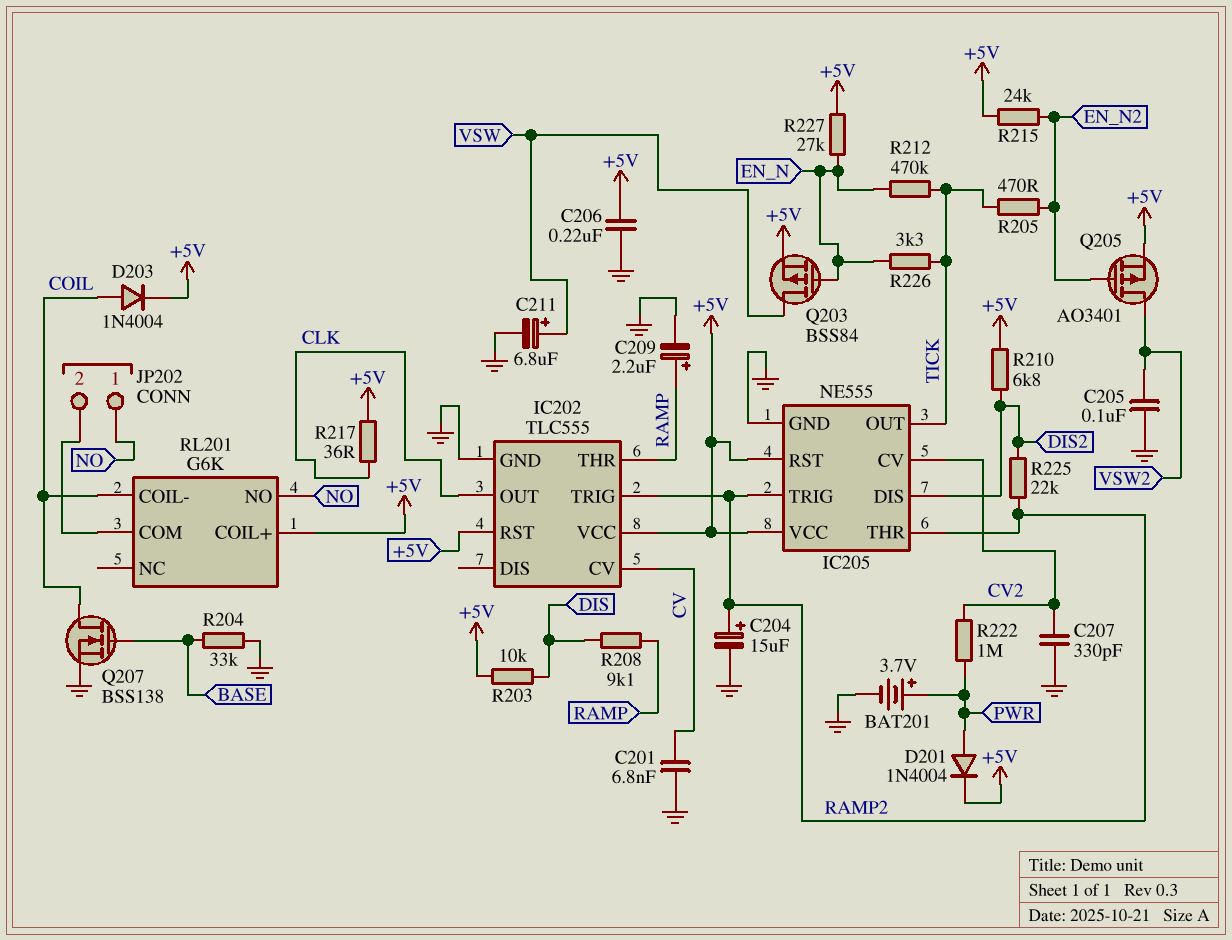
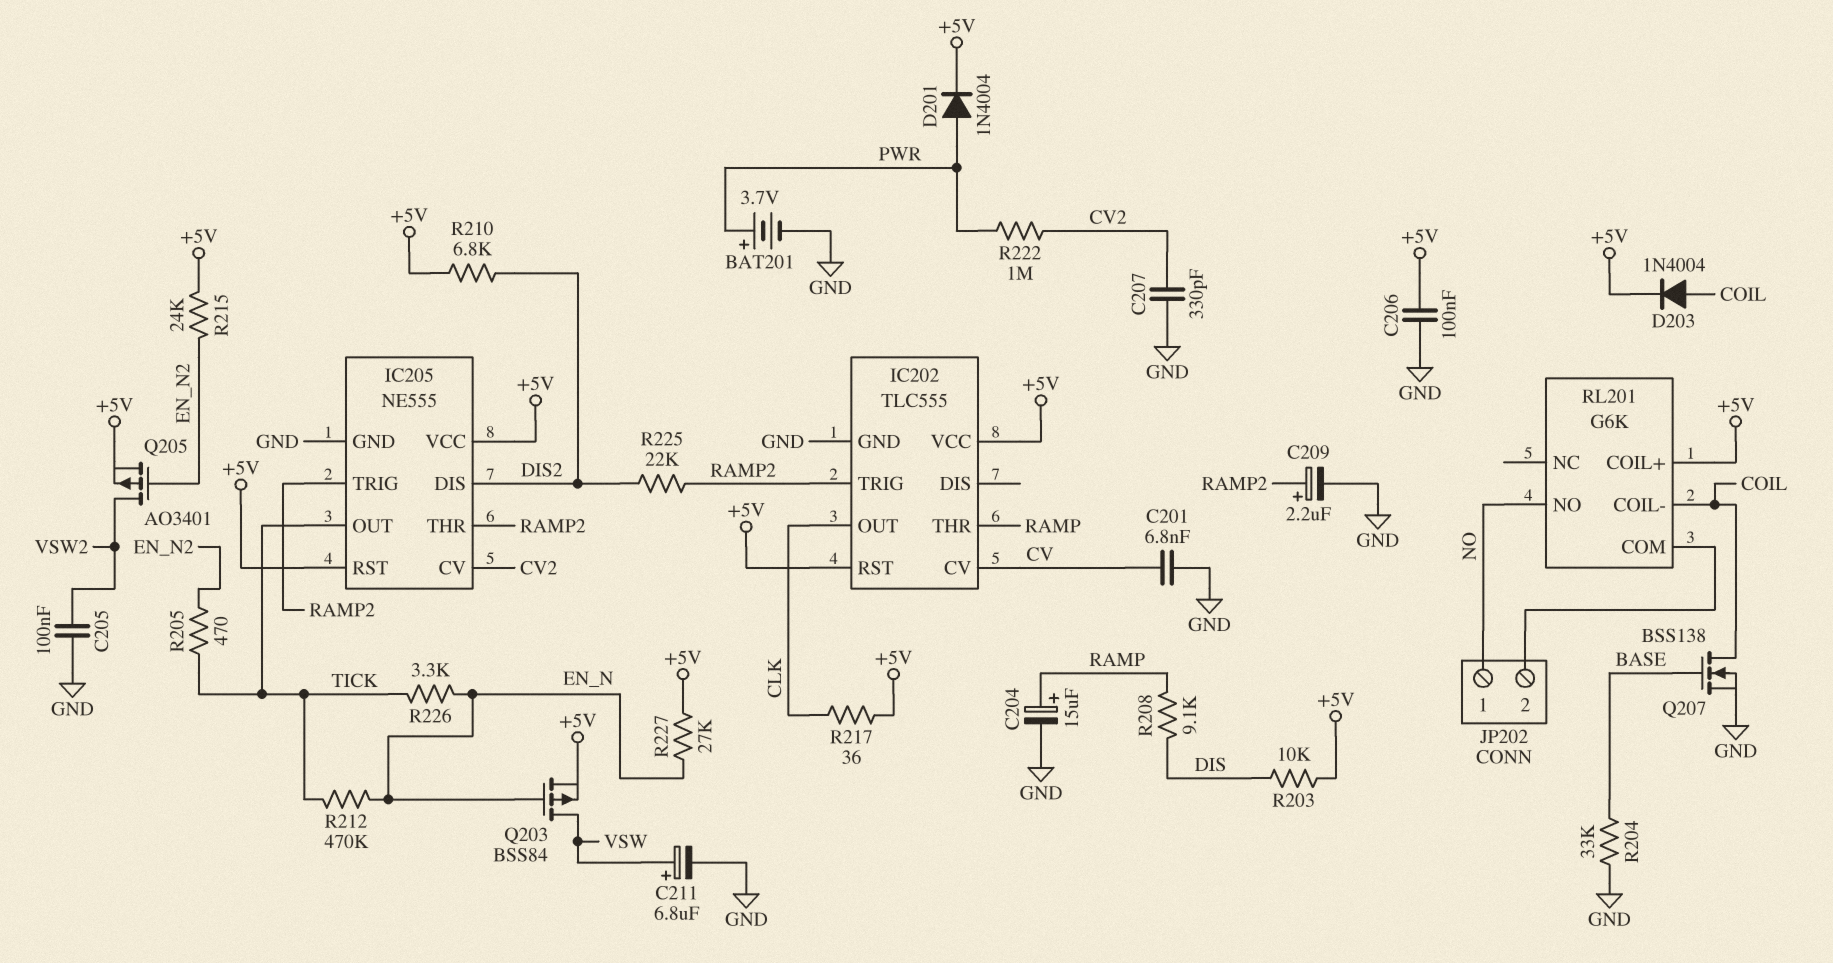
C204: 15uF (plus RAMP2, minus GND) -> 15uF (plus RAMP, minus GND)
C206: 220nF (+5V, GND) -> 100nF (+5V, GND)
C209: 2.2uF (plus RAMP, minus GND) -> 2.2uF (plus RAMP2, minus GND)

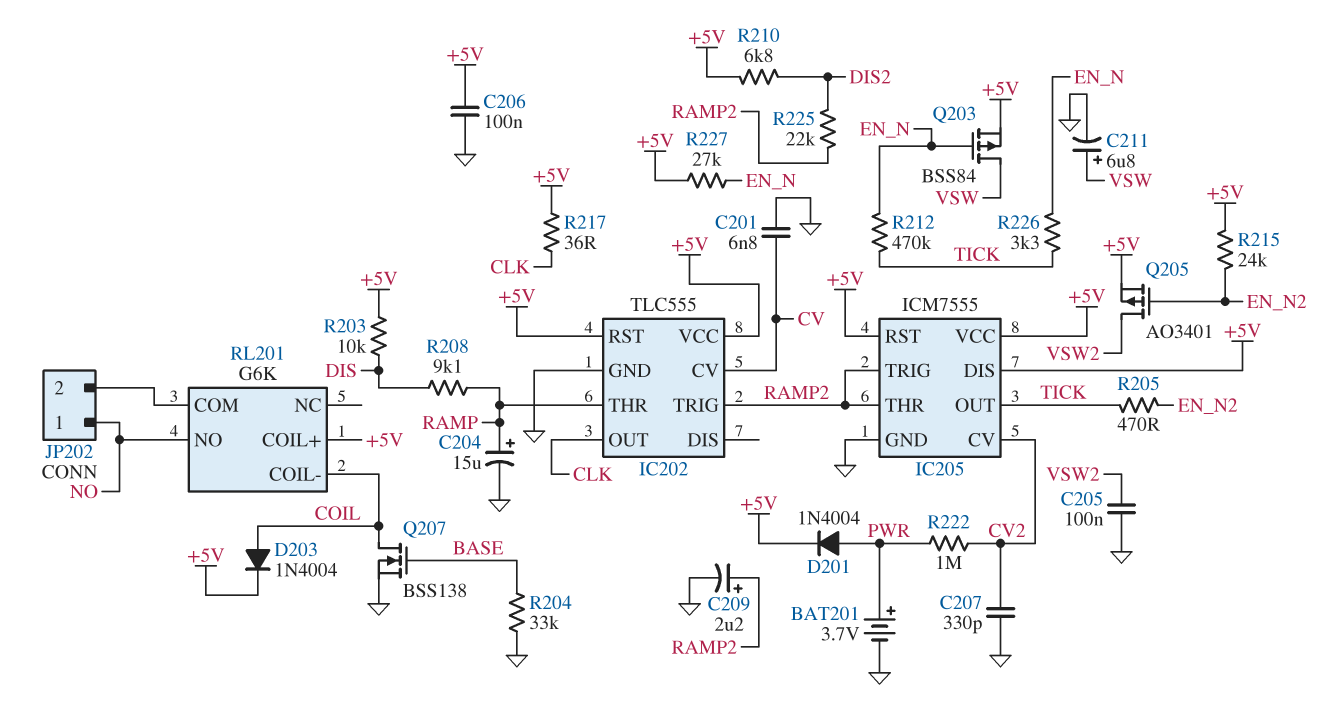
IC205: NE555 -> ICM7555
IC205 pin DIS: DIS2 -> +5V

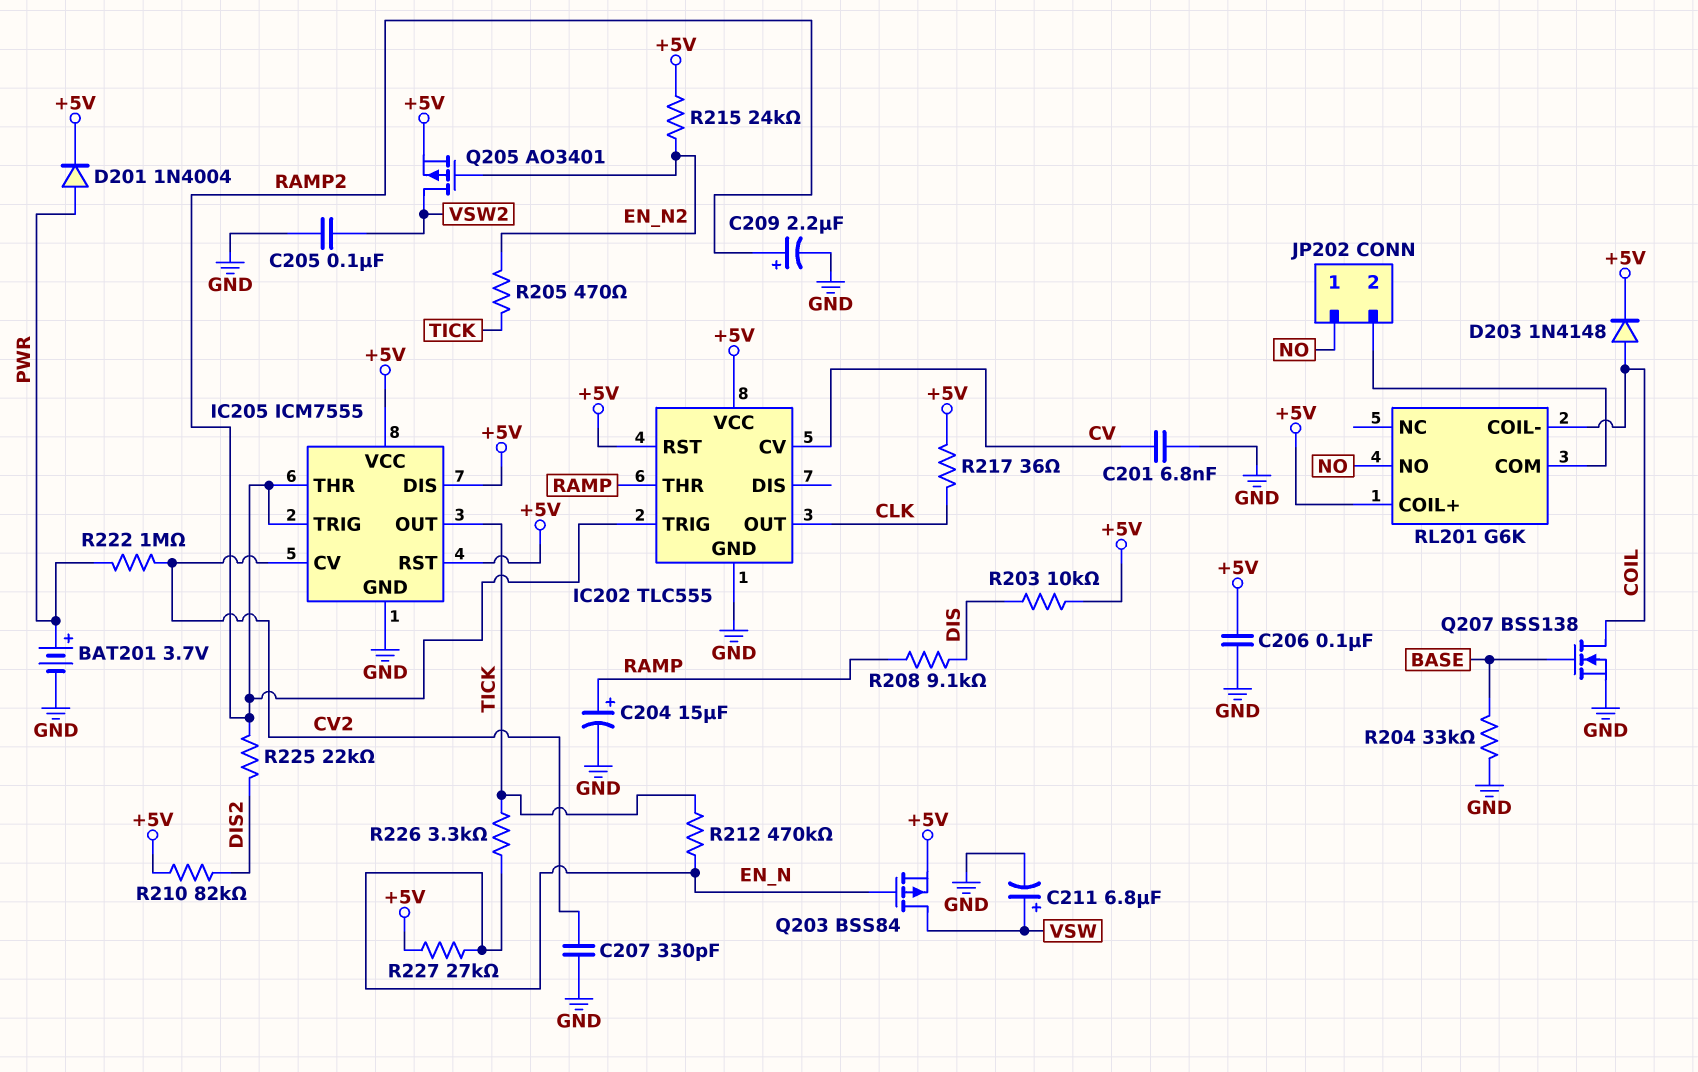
D203: diode 1N4004 (A COIL, K +5V) -> diode 1N4148 (A COIL, K +5V)
R210: 6.8k (+5V, DIS2) -> 82k (+5V, DIS2)

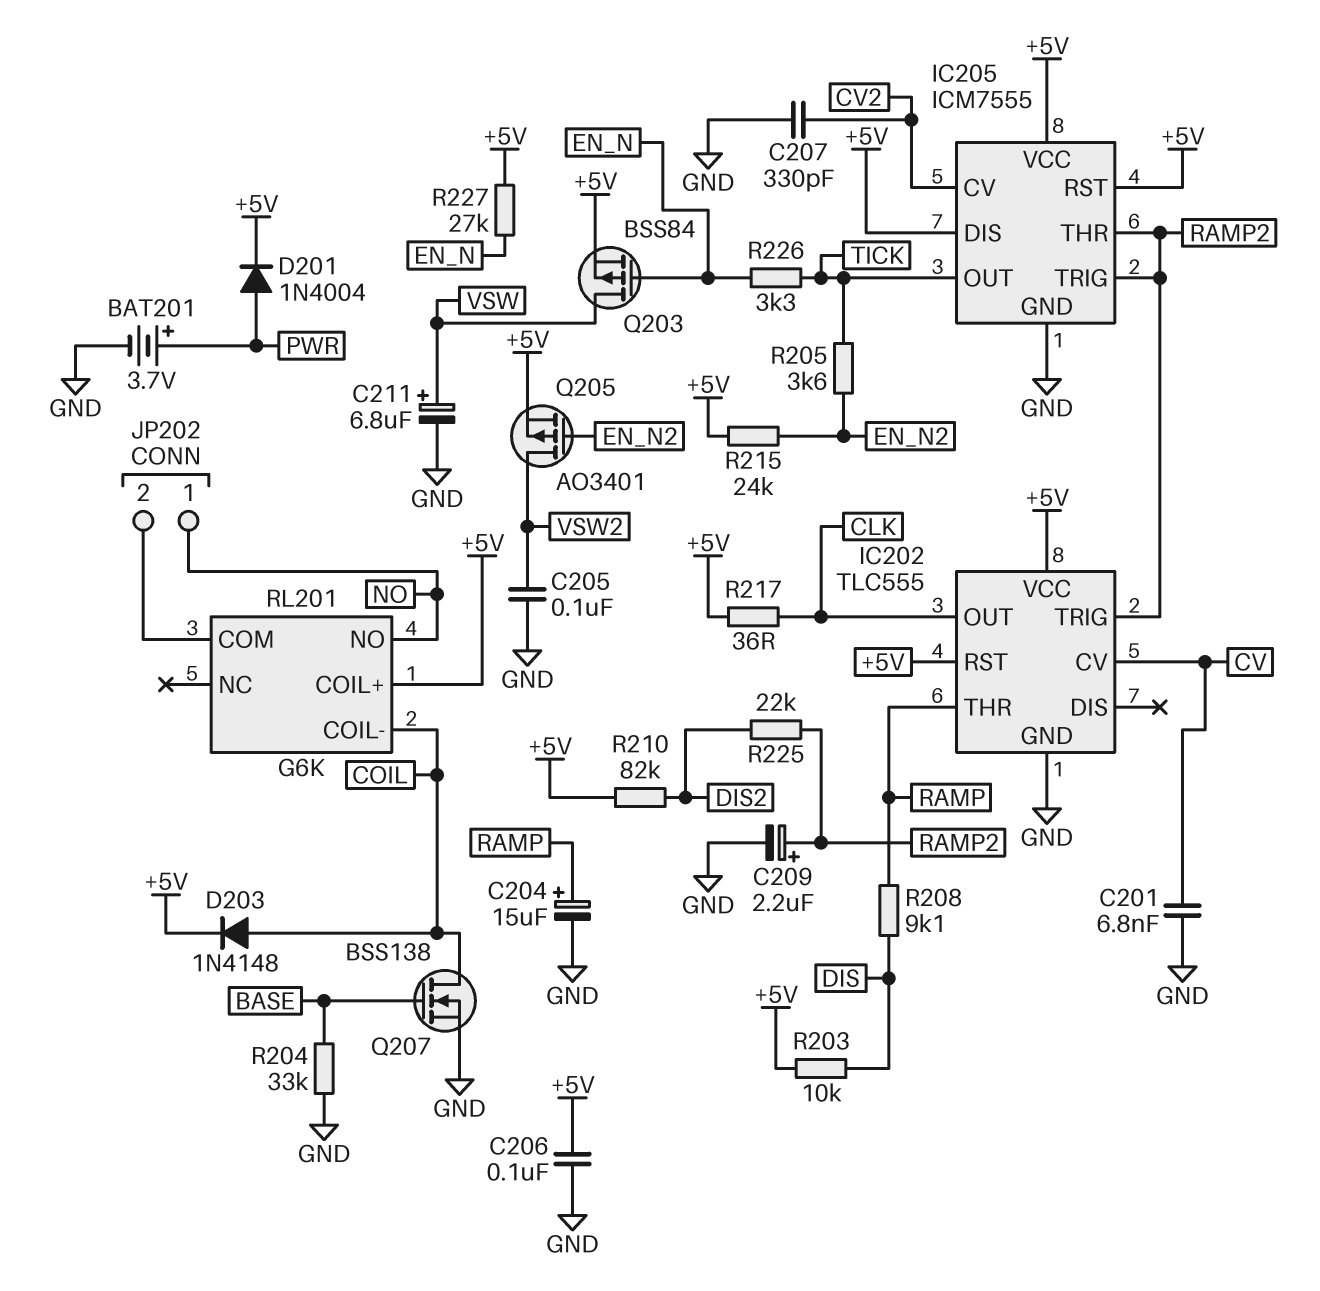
R205: 470 (EN_N2, TICK) -> 3.6k (EN_N2, TICK)
R212: 470k (EN_N, TICK) -> none
R222: 1M (CV2, PWR) -> none

